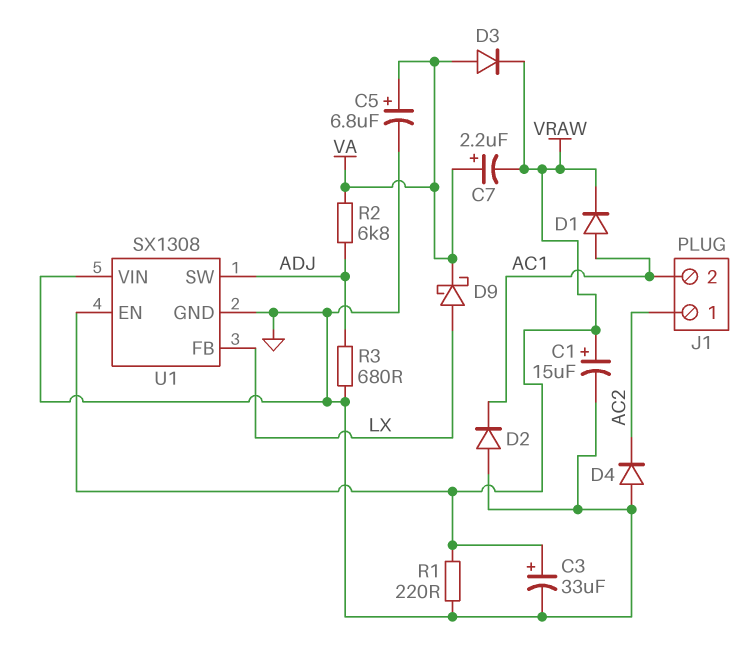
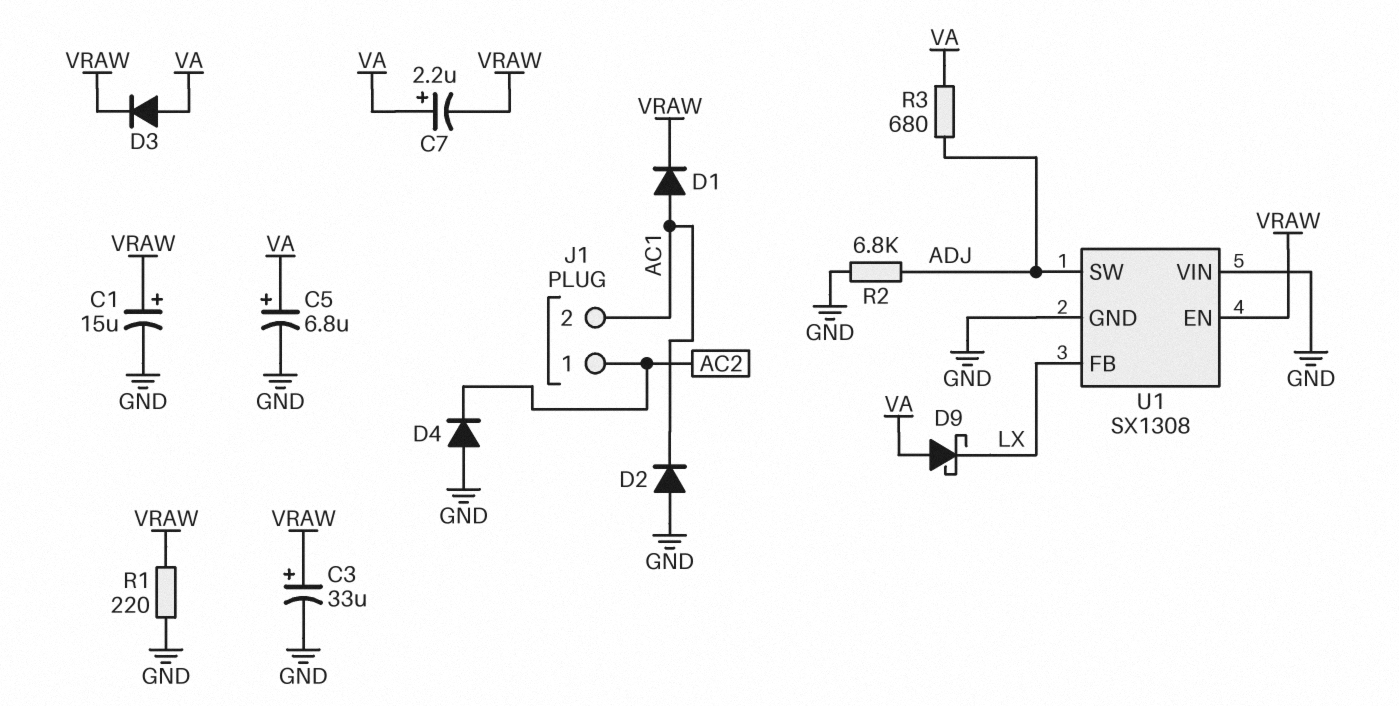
D9: schottky (A LX, K VA) -> schottky (A VA, K LX)
R2: 6.8k (ADJ, VA) -> 6.8k (ADJ, GND)
R3: 680 (ADJ, GND) -> 680 (ADJ, VA)

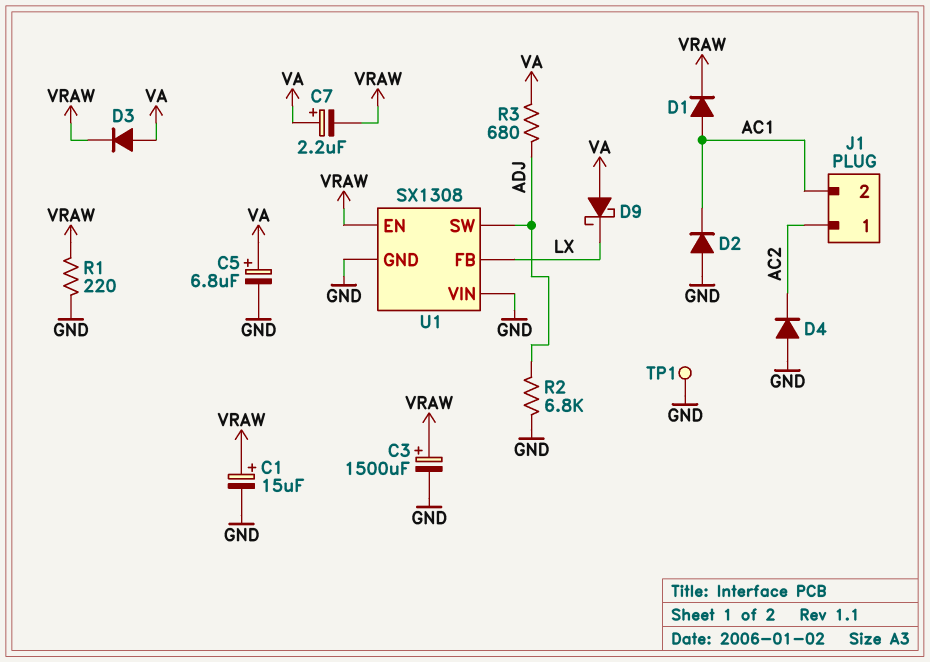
C3: 33uF (plus VRAW, minus GND) -> 1500uF (plus VRAW, minus GND)
TP1: none -> test point (GND)

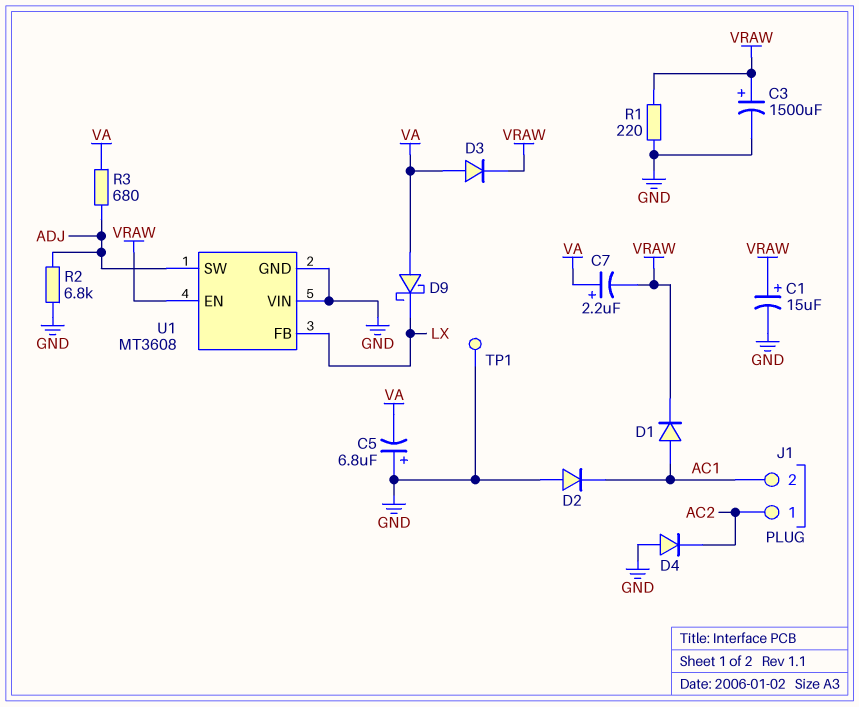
C5: 6.8uF (plus VA, minus GND) -> 6.8uF (plus GND, minus VA)
U1: SX1308 -> MT3608

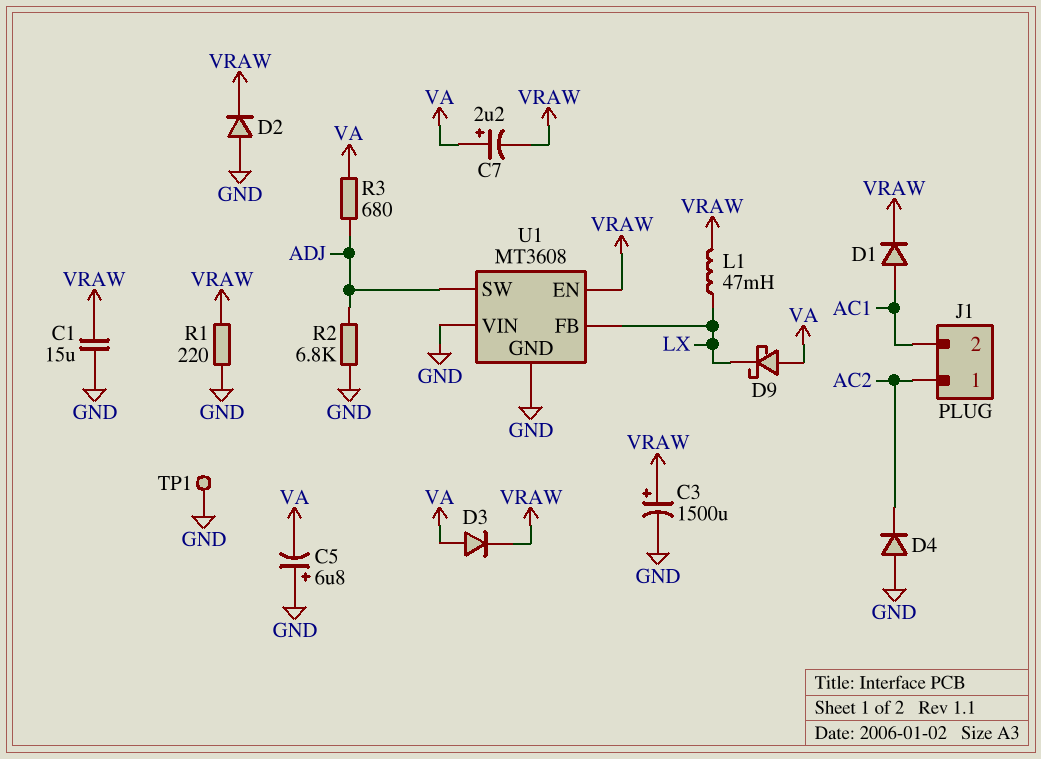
C1: 15uF (plus VRAW, minus GND) -> 15uF (GND, VRAW)
D2: diode (A GND, K AC1) -> diode (A GND, K VRAW)
L1: none -> 47mH (LX, VRAW)

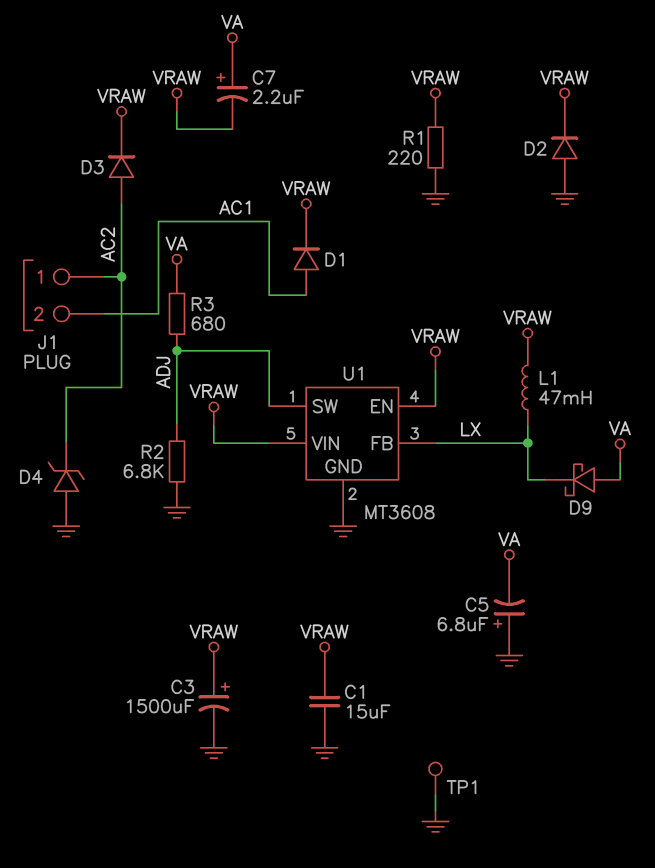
D3: diode (A VA, K VRAW) -> diode (A AC2, K VRAW)
D4: diode (A GND, K AC2) -> zener (A GND, K AC2)
U1 pin VIN: GND -> VRAW

